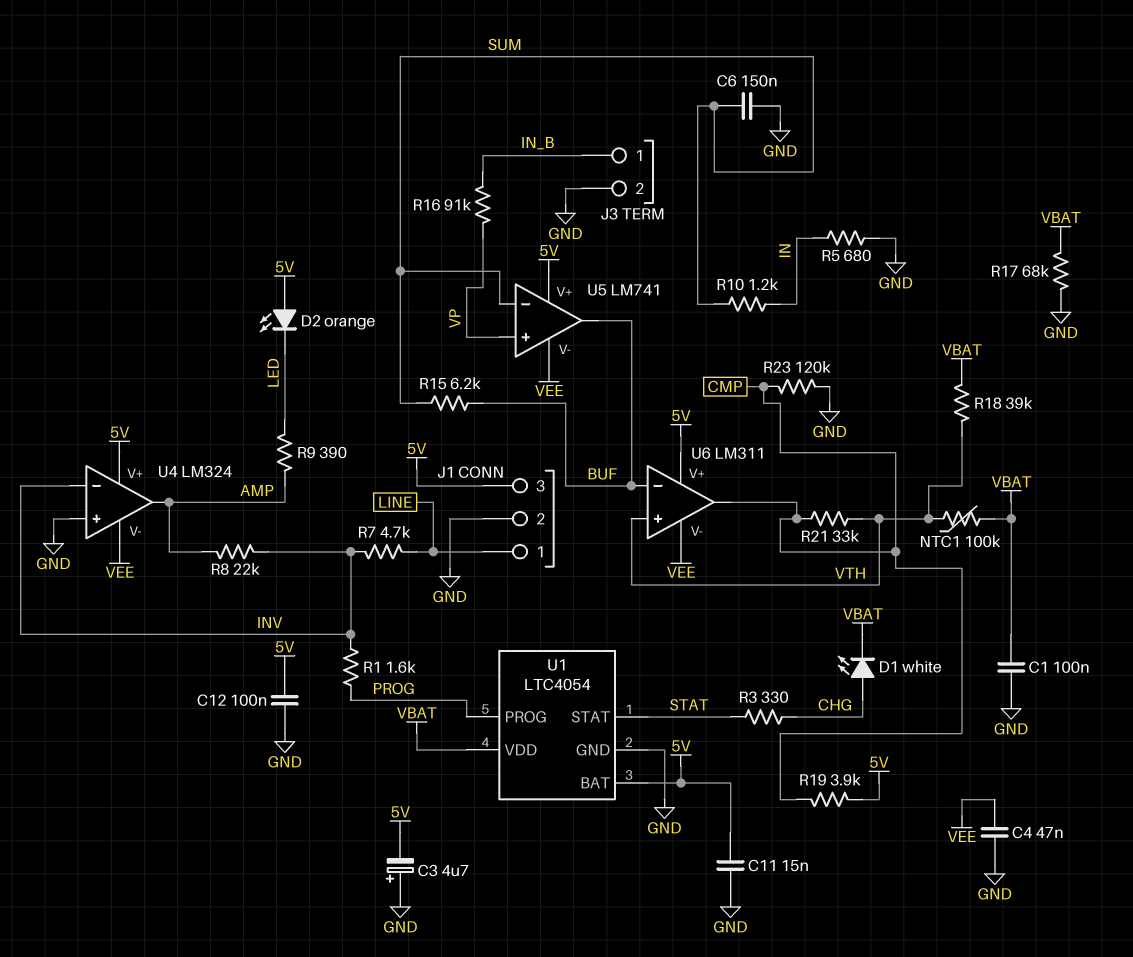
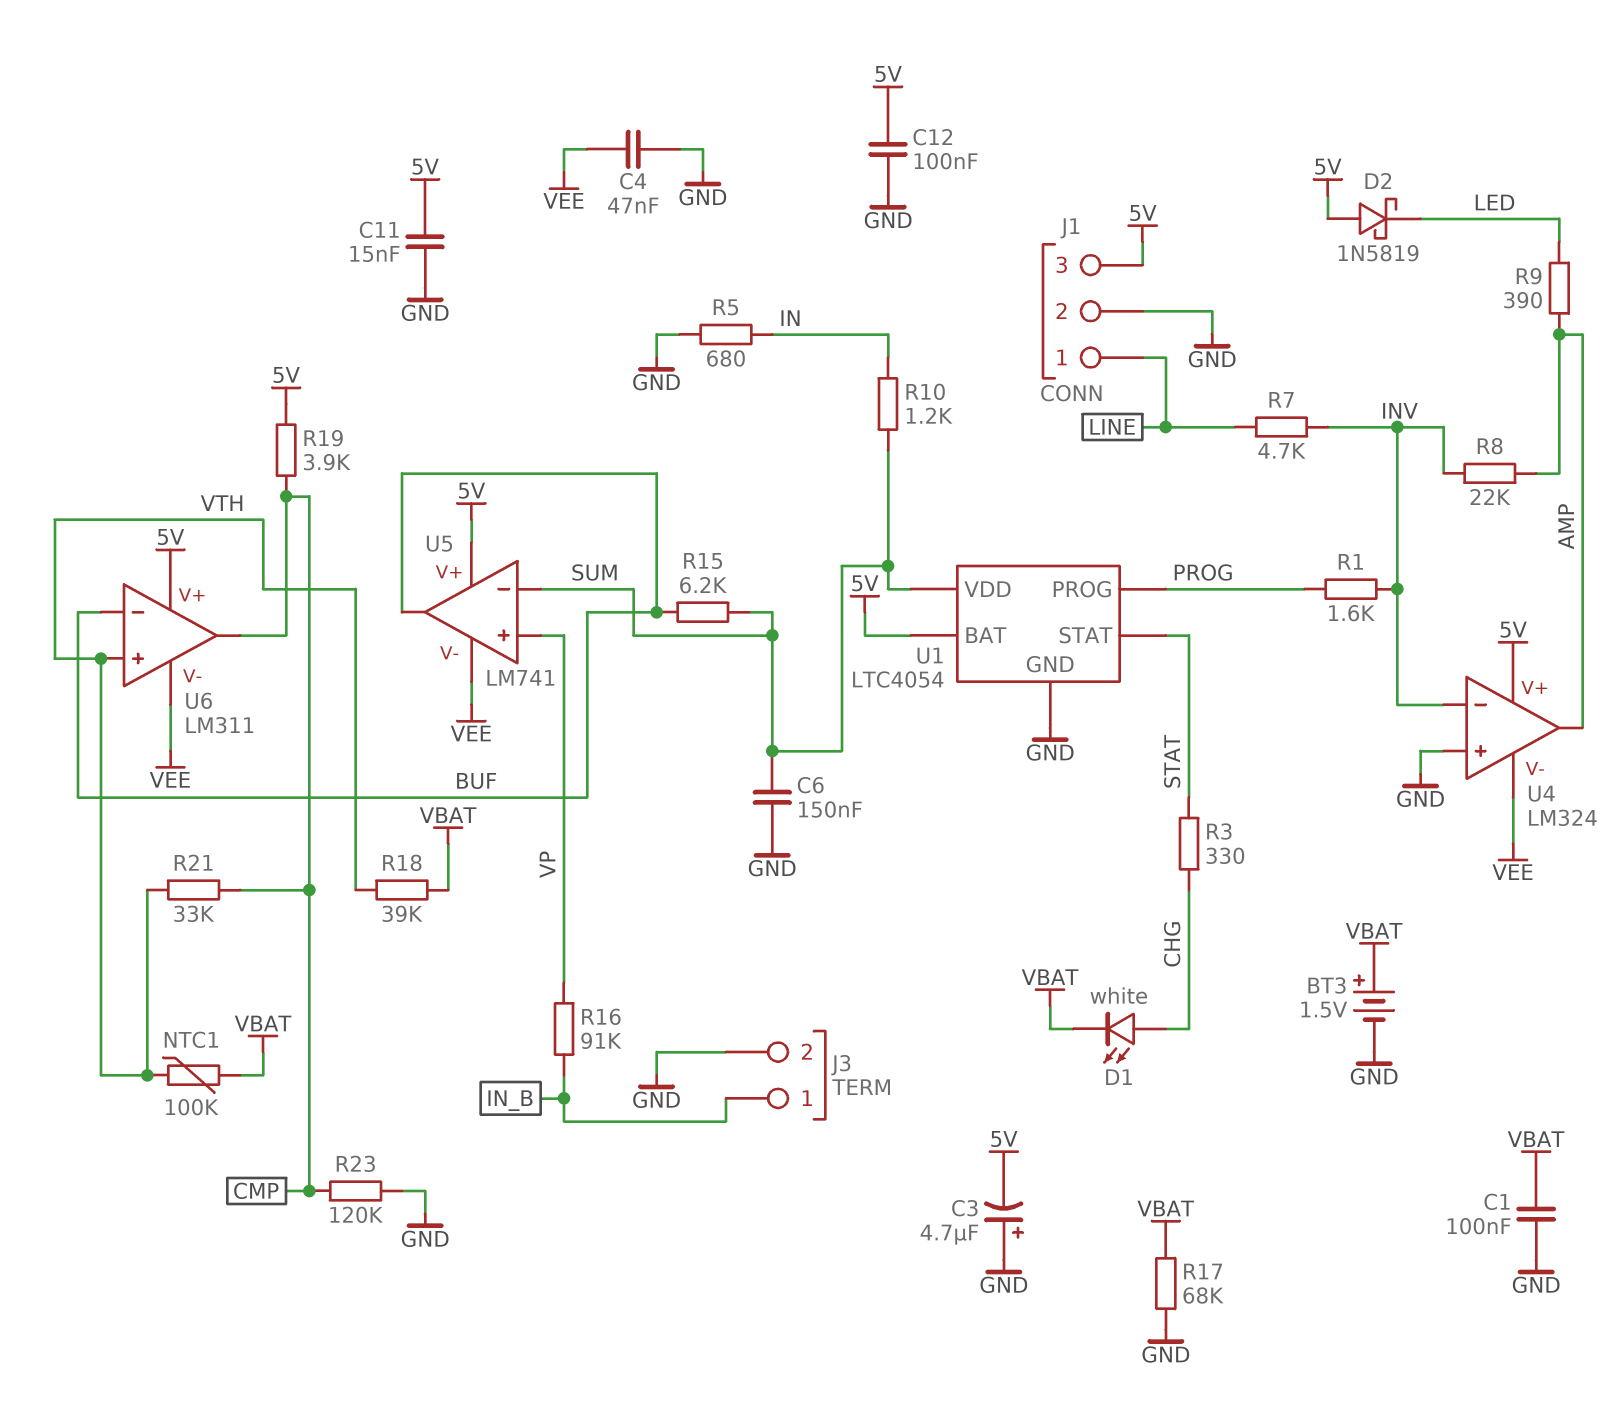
BT3: none -> 1.5V (plus VBAT, minus GND)
D2: LED orange (A 5V, K LED) -> schottky 1N5819 (A 5V, K LED)
U1 pin VDD: VBAT -> SUM

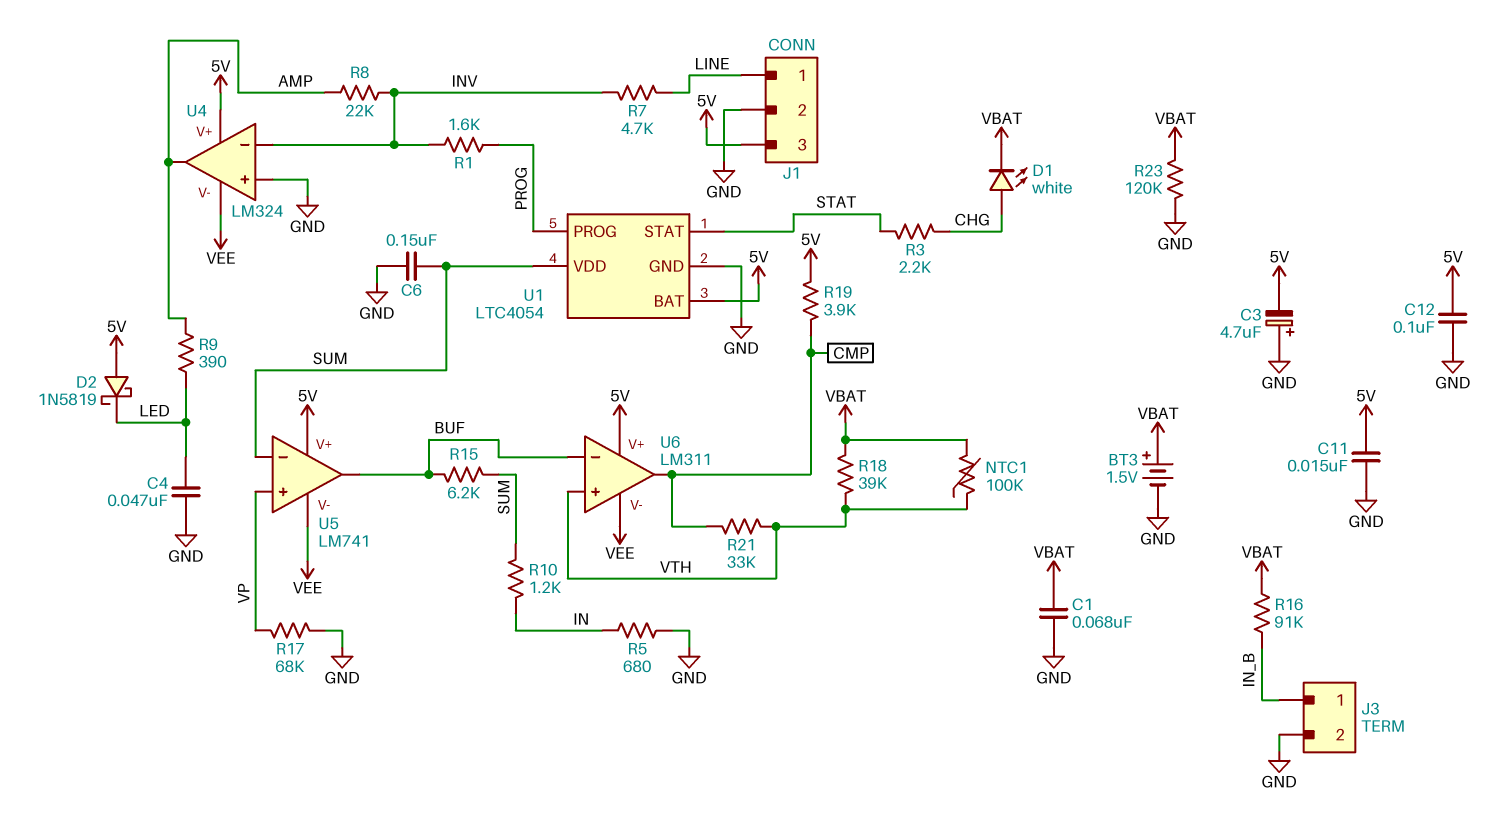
C1: 100nF (GND, VBAT) -> 68nF (GND, VBAT)
C4: 47nF (GND, VEE) -> 47nF (GND, LED)
R3: 330 (CHG, STAT) -> 2.2k (CHG, STAT)
R16: 91k (IN_B, VP) -> 91k (IN_B, VBAT)
R17: 68k (GND, VBAT) -> 68k (GND, VP)
R23: 120k (CMP, GND) -> 120k (GND, VBAT)

